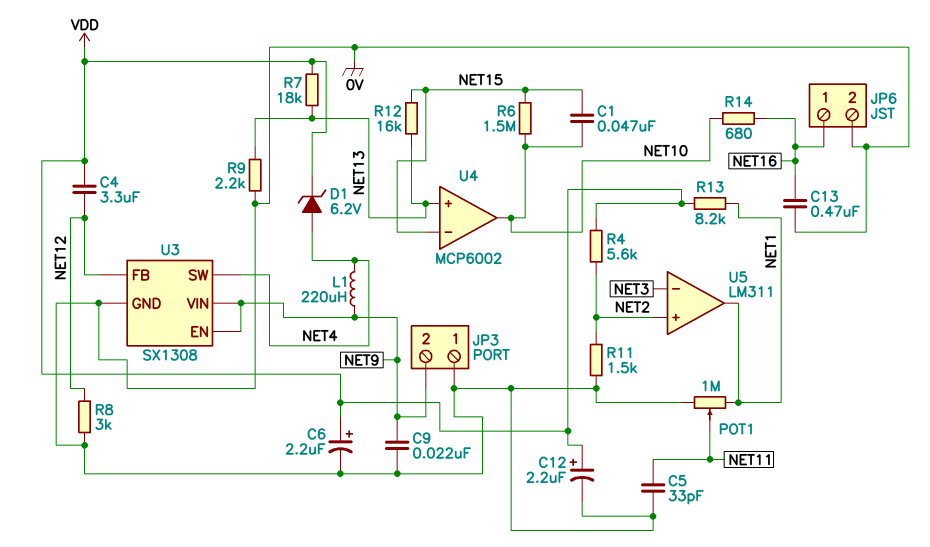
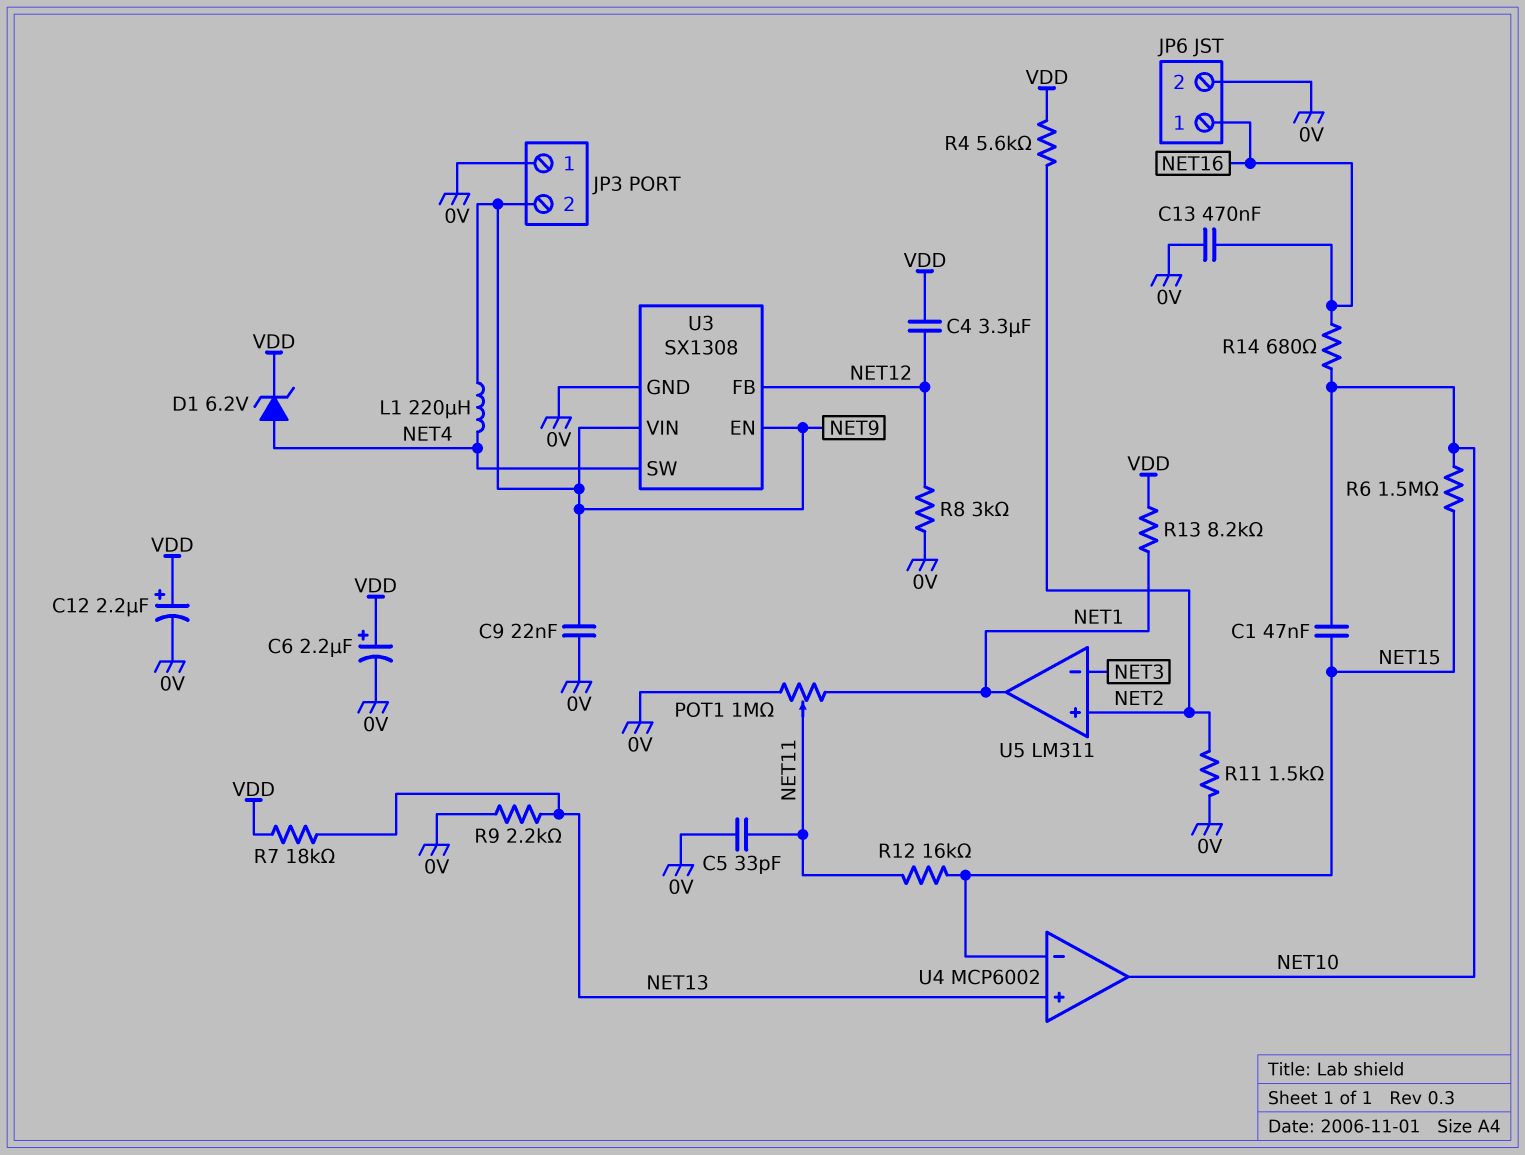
R12: 16k (NET13, NET15) -> 16k (NET11, NET15)

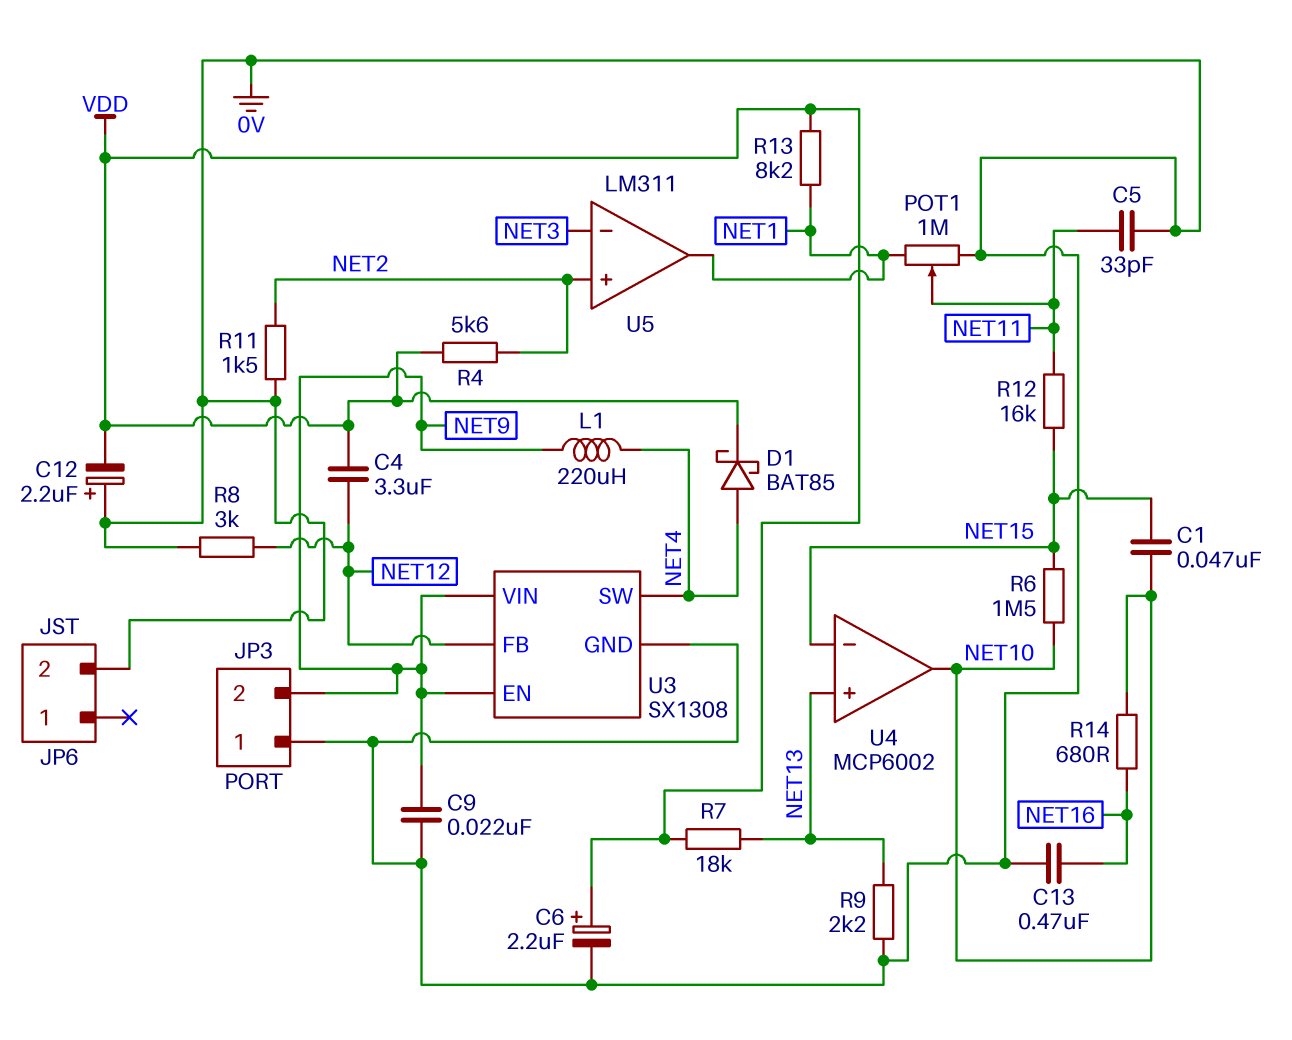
C12: 2.2uF (plus VDD, minus 0V) -> 2.2uF (plus 0V, minus VDD)
D1: zener 6.2V (A NET4, K VDD) -> schottky BAT85 (A NET4, K VDD)
JP6 pin 1: NET16 -> none

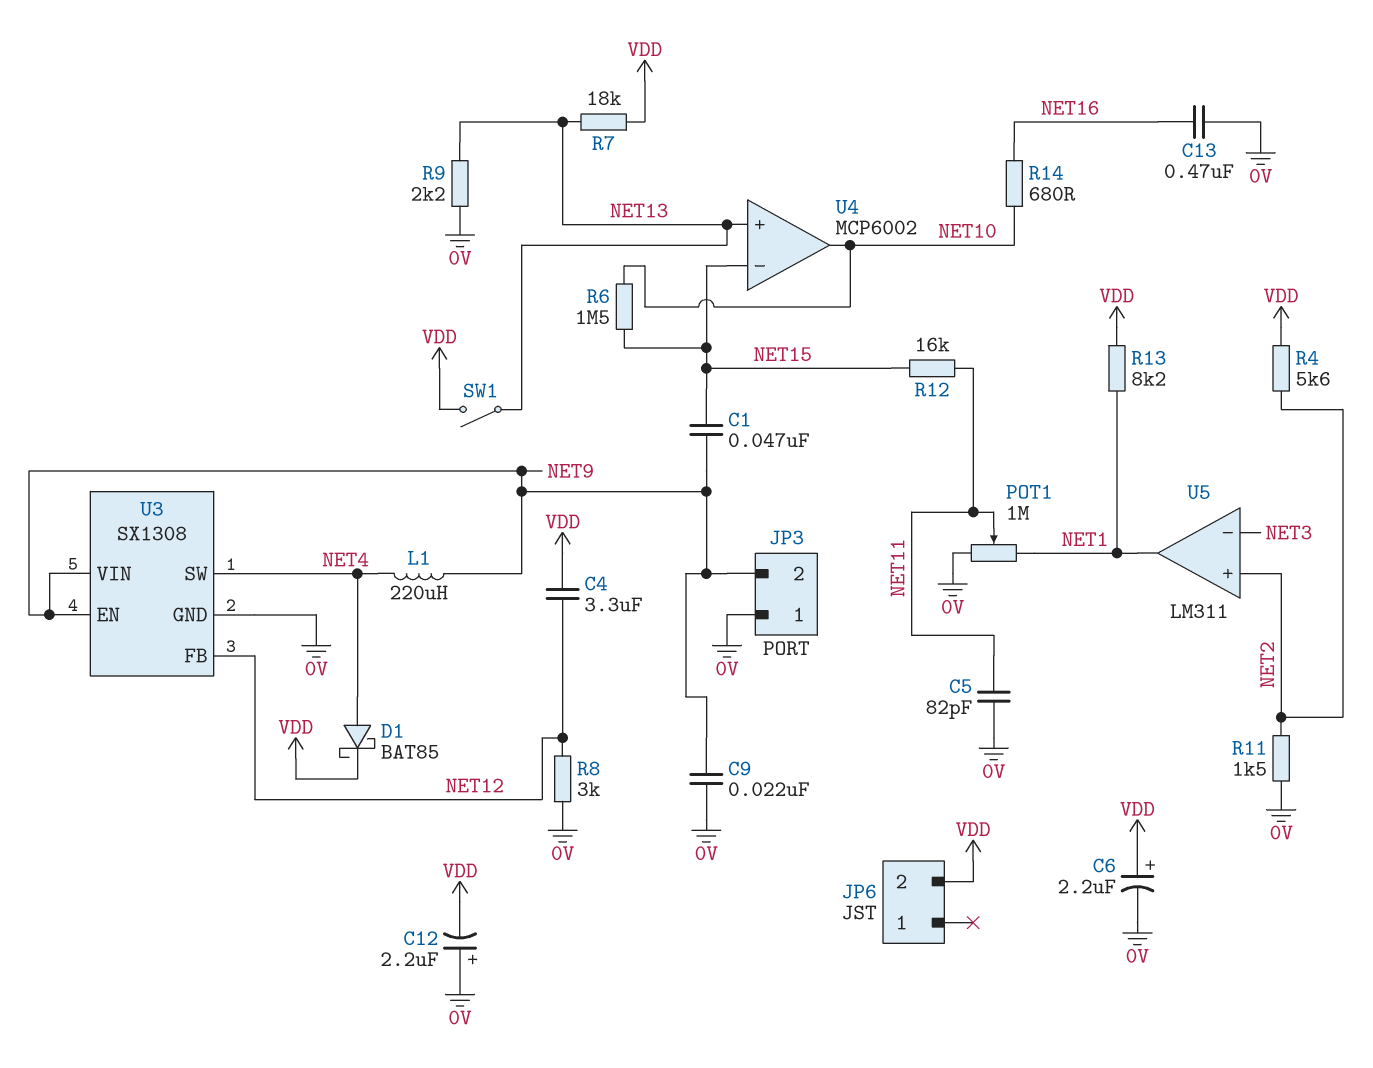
C1: 47nF (NET10, NET15) -> 47nF (NET9, NET15)
C5: 33pF (0V, NET11) -> 82pF (0V, NET11)
JP6 pin 2: 0V -> VDD
SW1: none -> switch (NET13, VDD)

